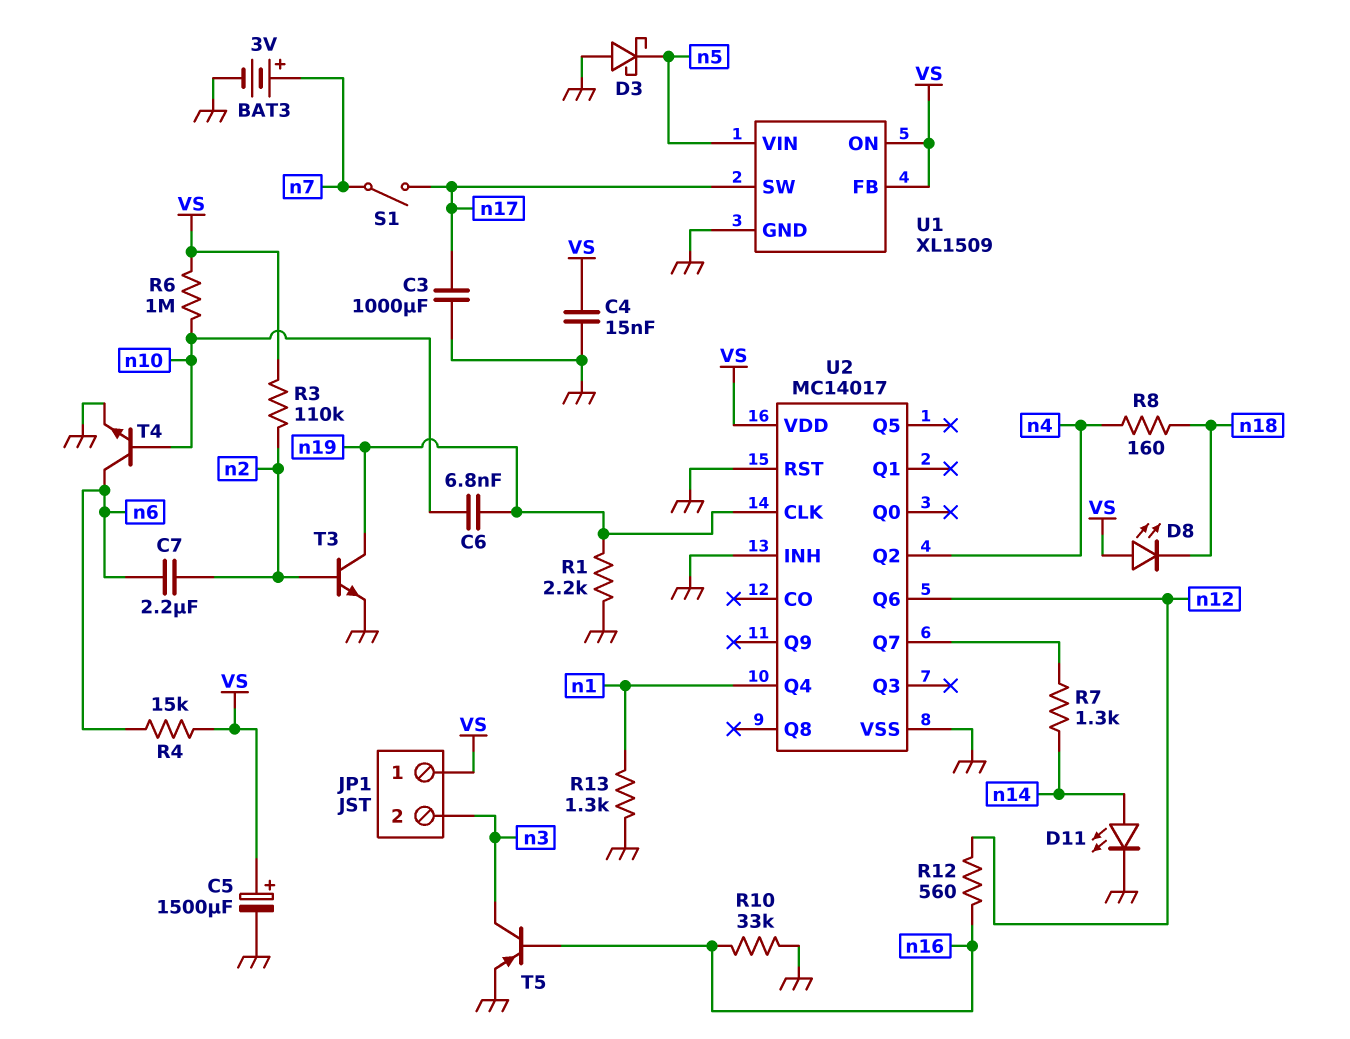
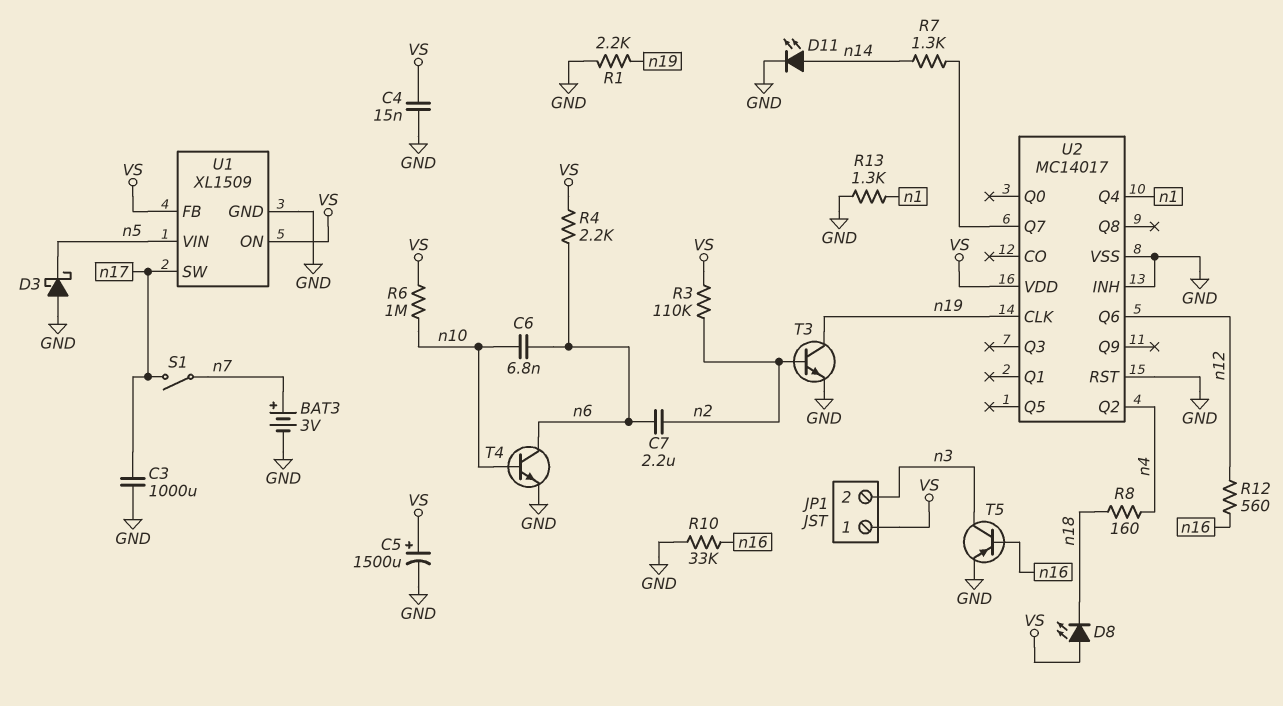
C6: 6.8nF (n10, n19) -> 6.8nF (n6, n10)
R4: 15k (VS, n6) -> 2.2k (VS, n6)

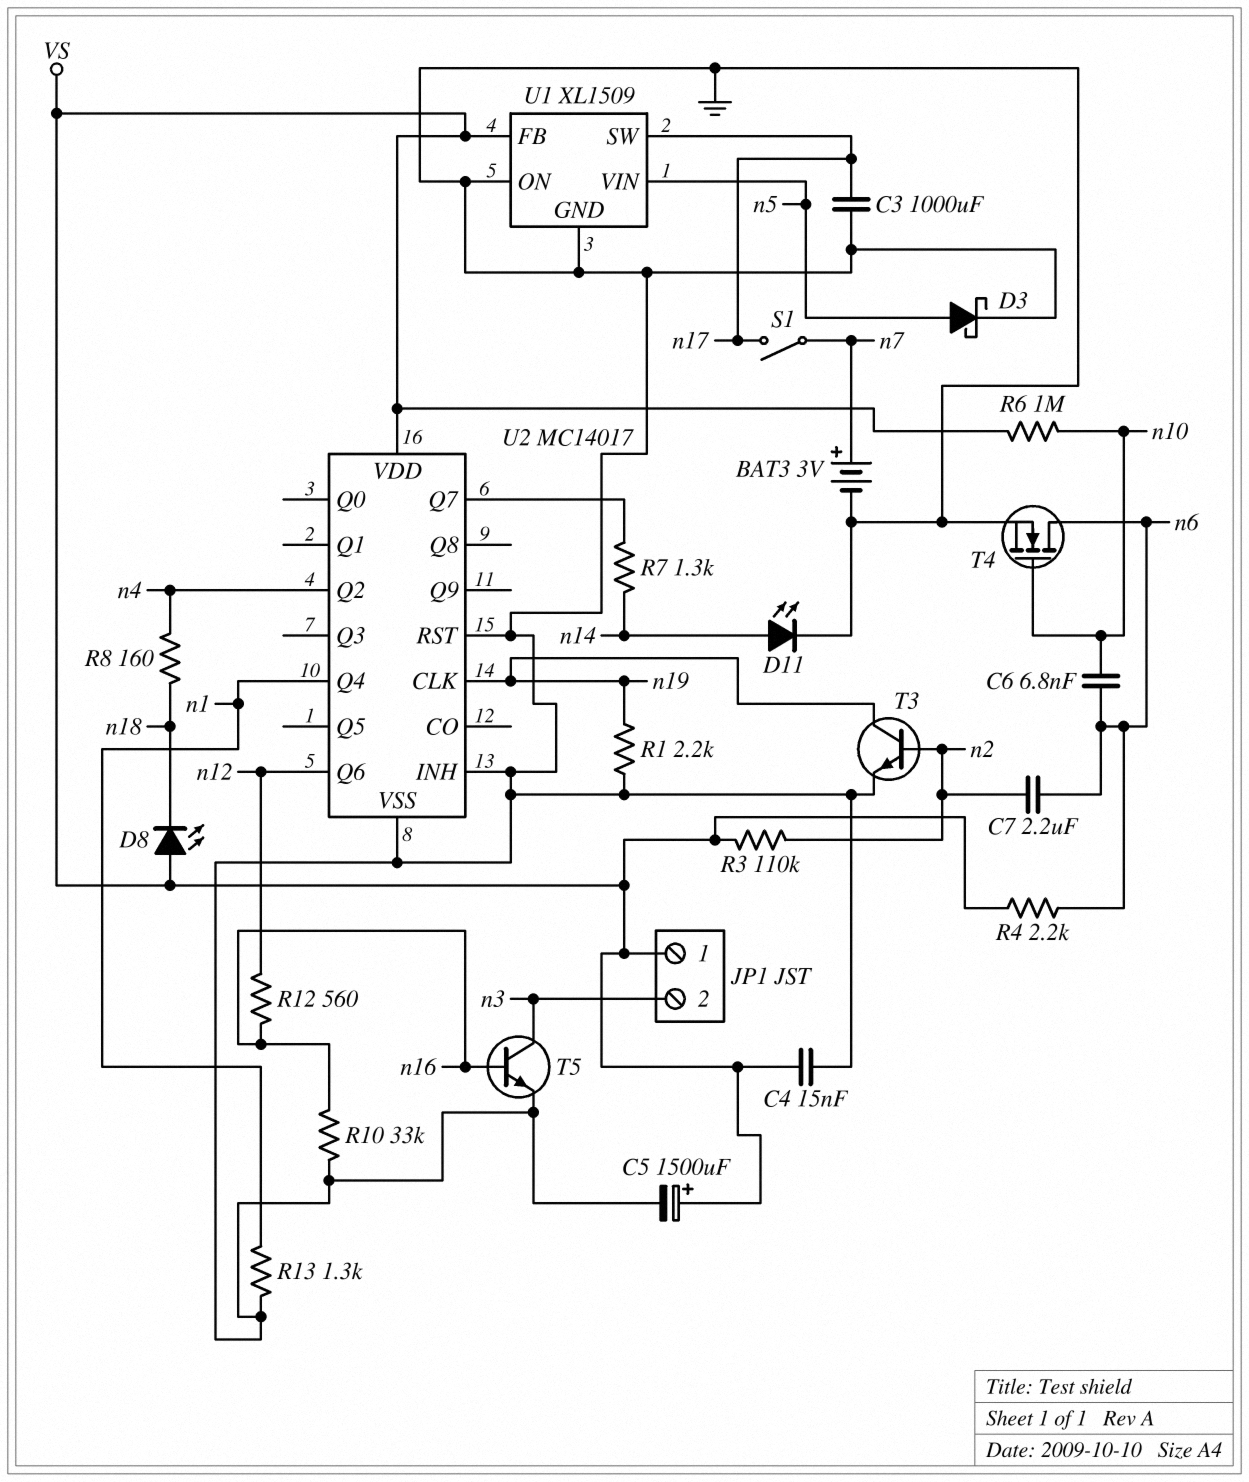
D3: schottky (A GND, K n5) -> schottky (A n5, K GND)
T4: NPN (B n10, C n6, E GND) -> NMOS (G n10, D n6, S GND)
T5: PNP (B n16, C n3, E GND) -> NPN (B n16, C n3, E GND)
U1 pin ON: VS -> GND

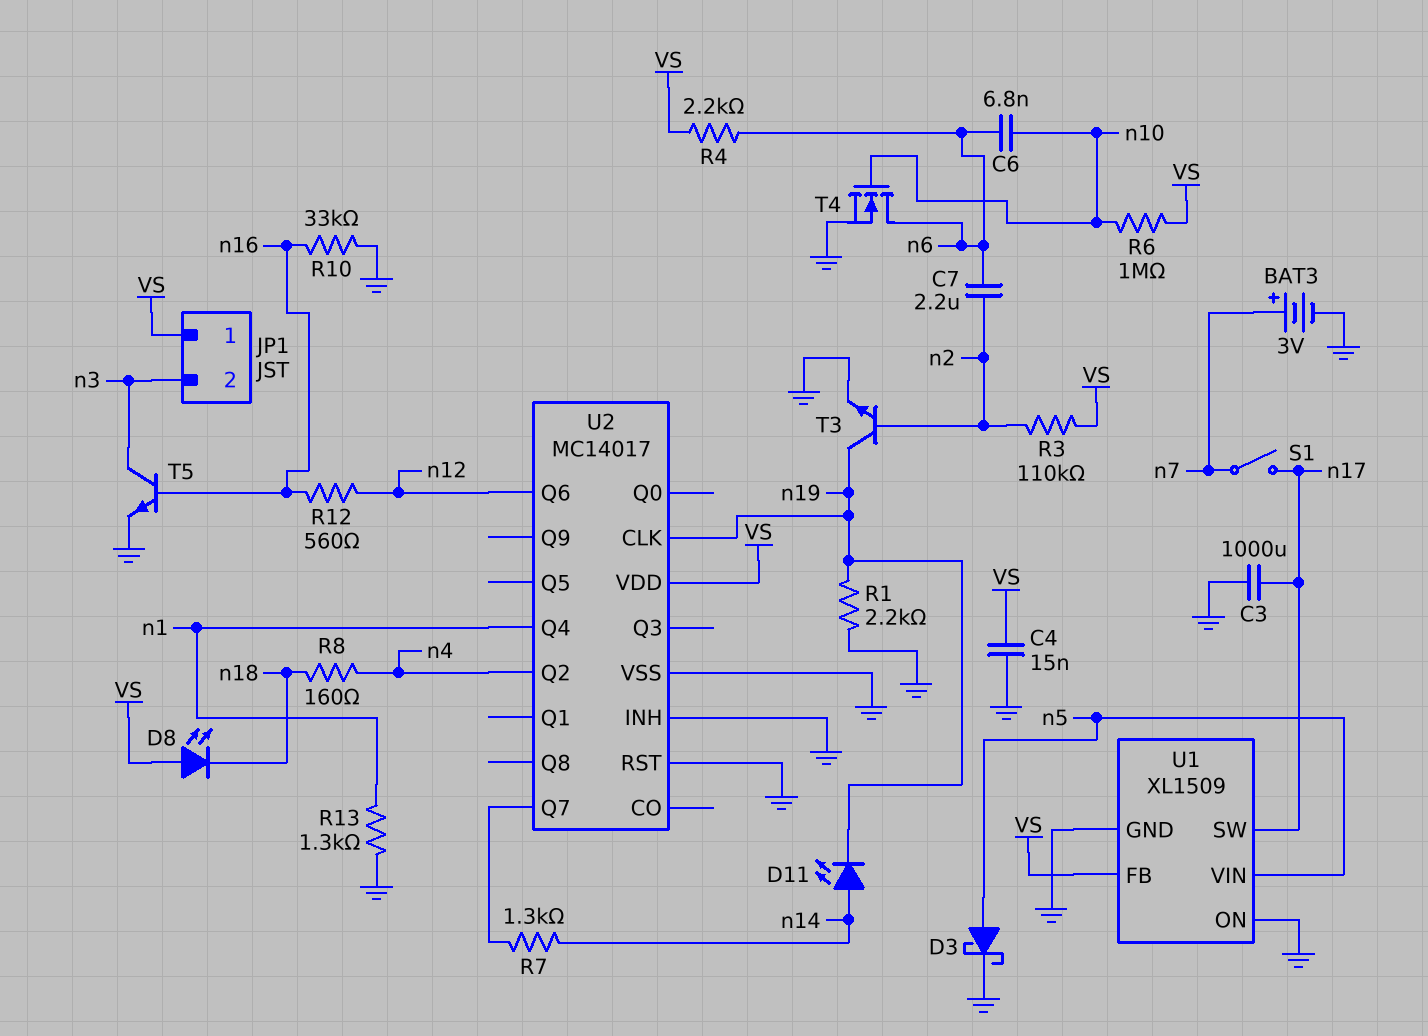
C5: 1500uF (plus VS, minus GND) -> none
D11: LED (A n14, K GND) -> LED (A n14, K n19)

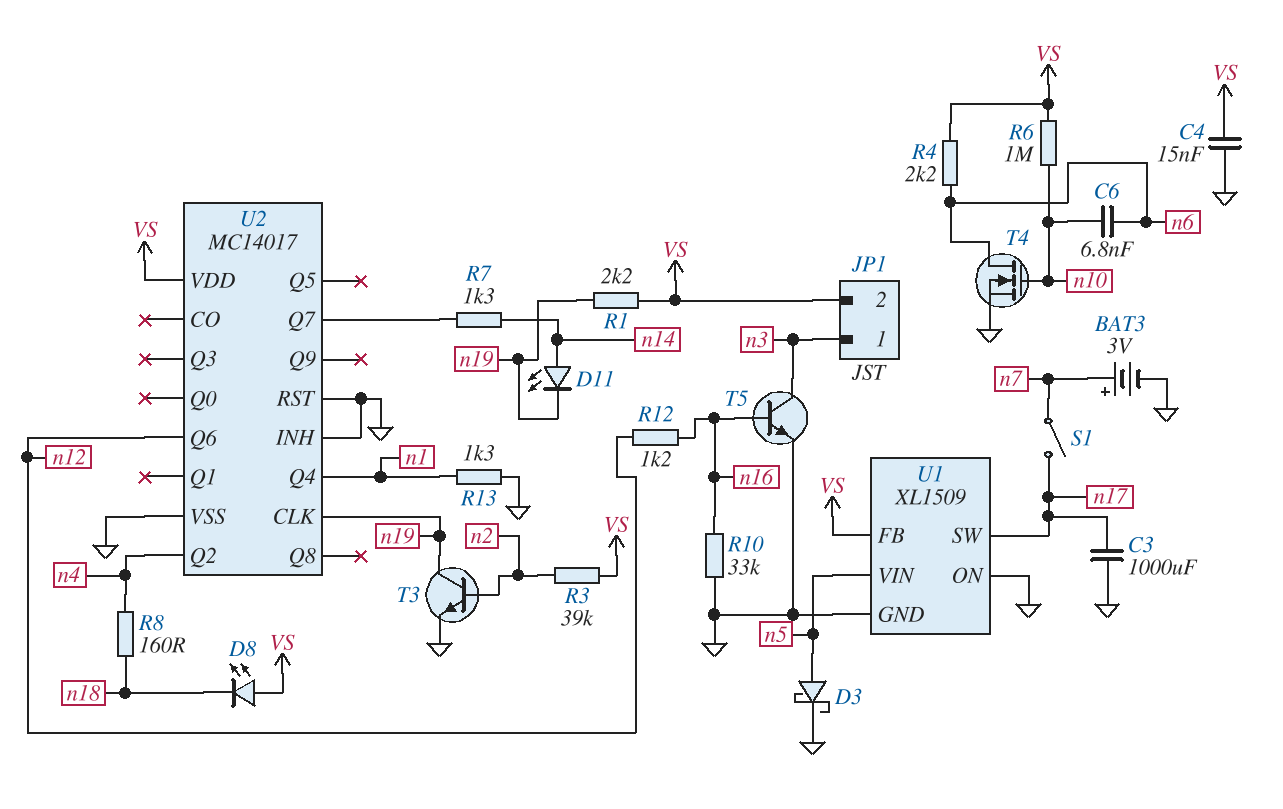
C7: 2.2uF (n2, n6) -> none
JP1 pin 1: VS -> n3
JP1 pin 2: n3 -> VS
R1: 2.2k (GND, n19) -> 2.2k (VS, n19)
R3: 110k (VS, n2) -> 39k (VS, n2)
R12: 560 (n12, n16) -> 1.2k (n12, n16)

